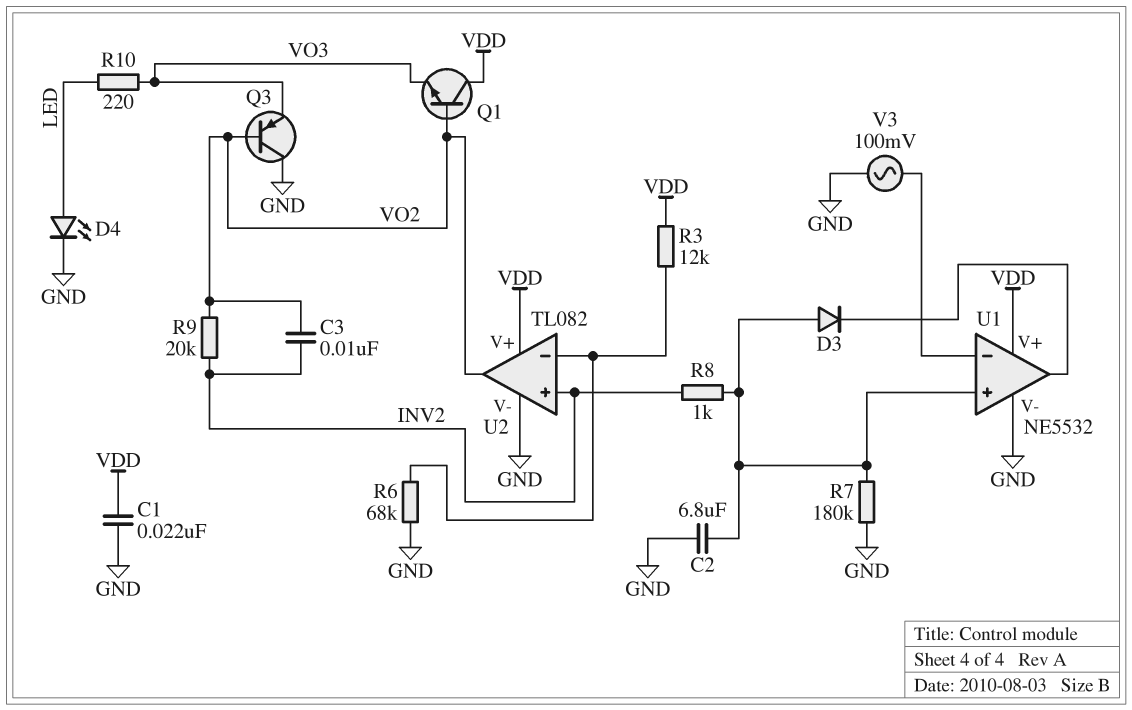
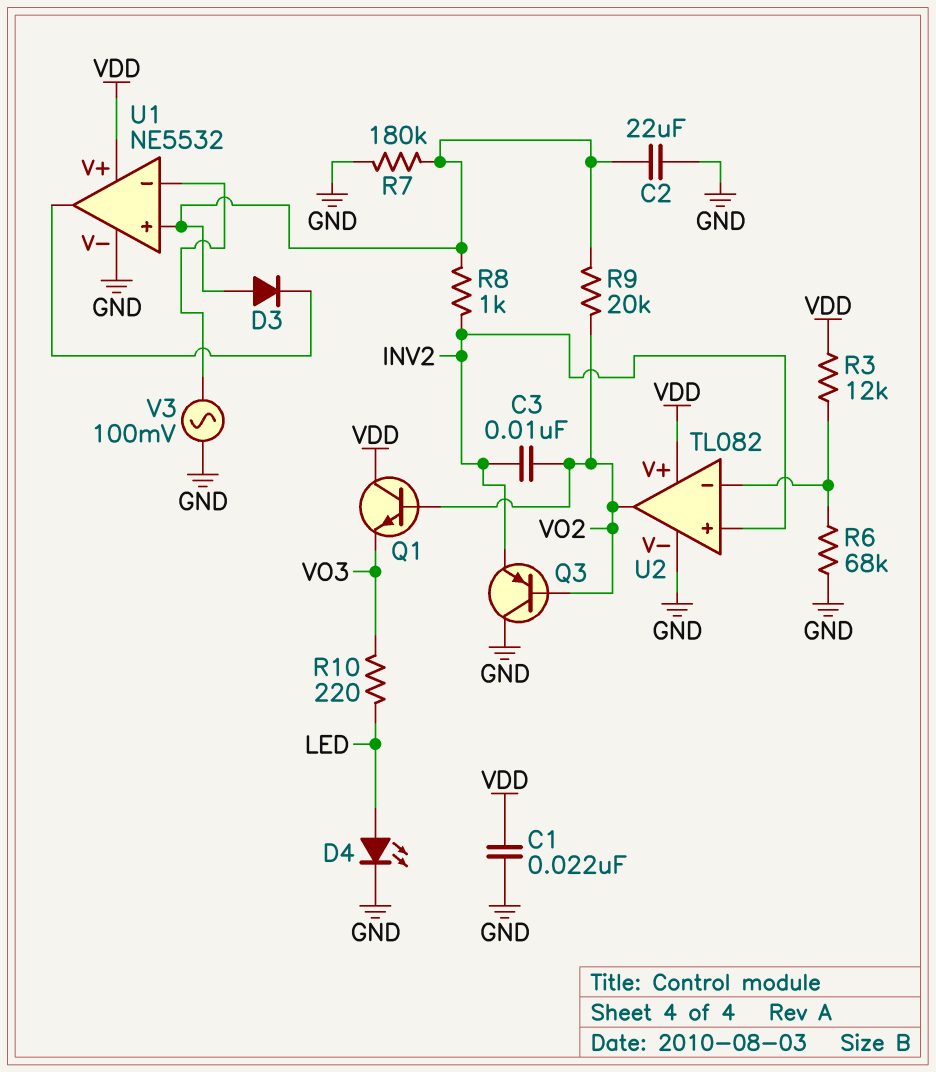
C2: 6.8uF (GND, U1/in+) -> 22uF (GND, U1/in+)
Q3: PNP (B VO2, C GND, E VO3) -> PNP (B VO2, C GND, E INV2)
R9: 20k (INV2, VO2) -> 20k (U1/in+, VO2)

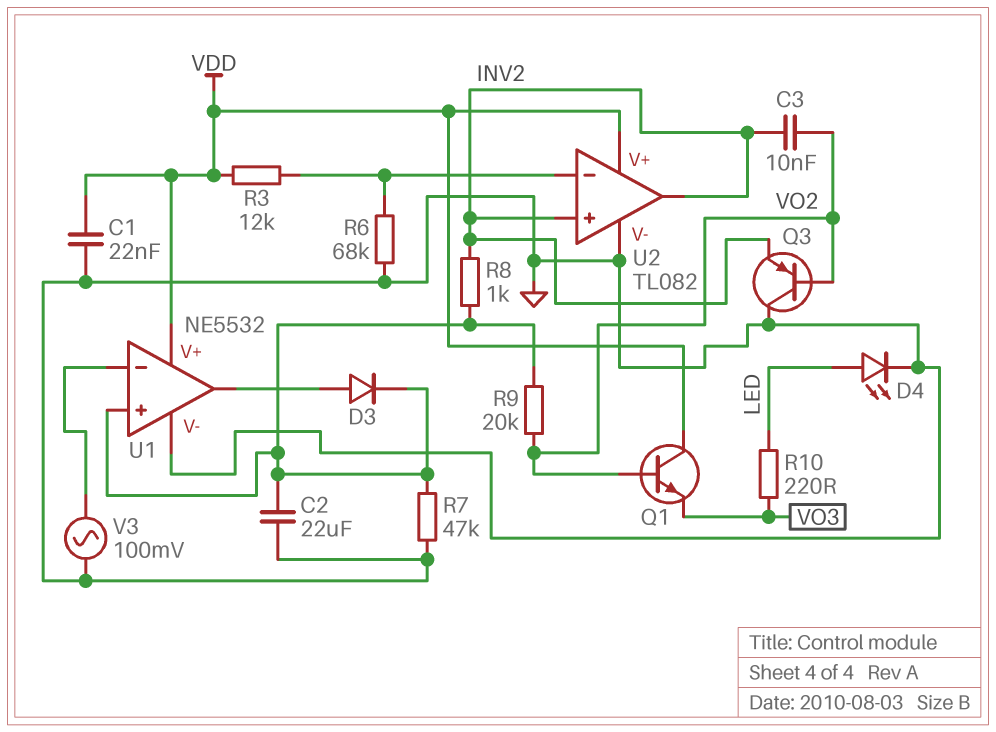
D3: diode (A U1/in+, K U1/out) -> diode (A U1/out, K U1/in+)
R7: 180k (GND, U1/in+) -> 47k (GND, U1/in+)
U2 pin out: VO2 -> INV2

